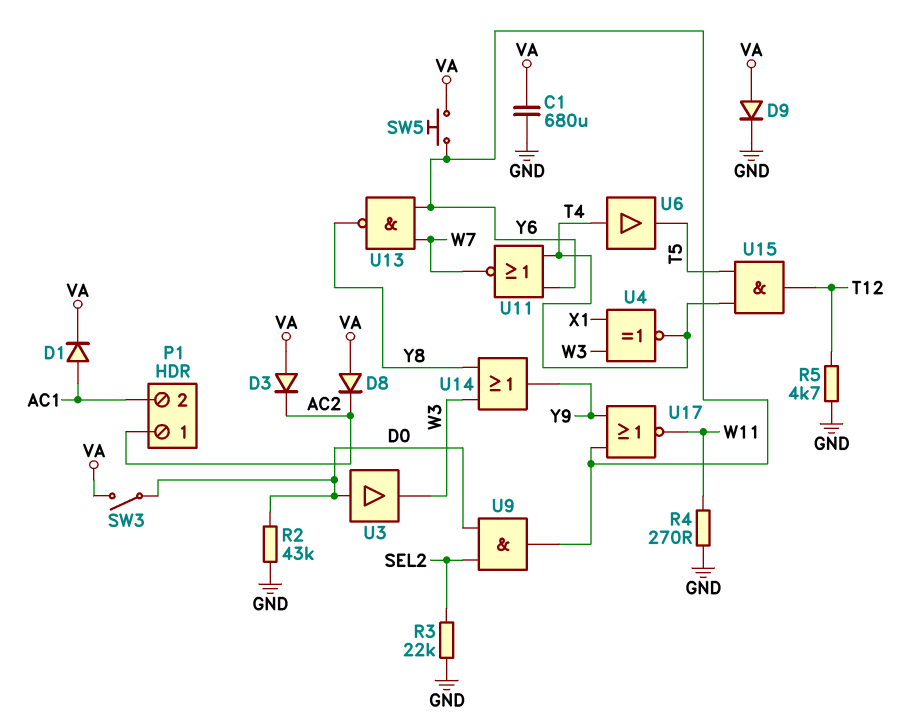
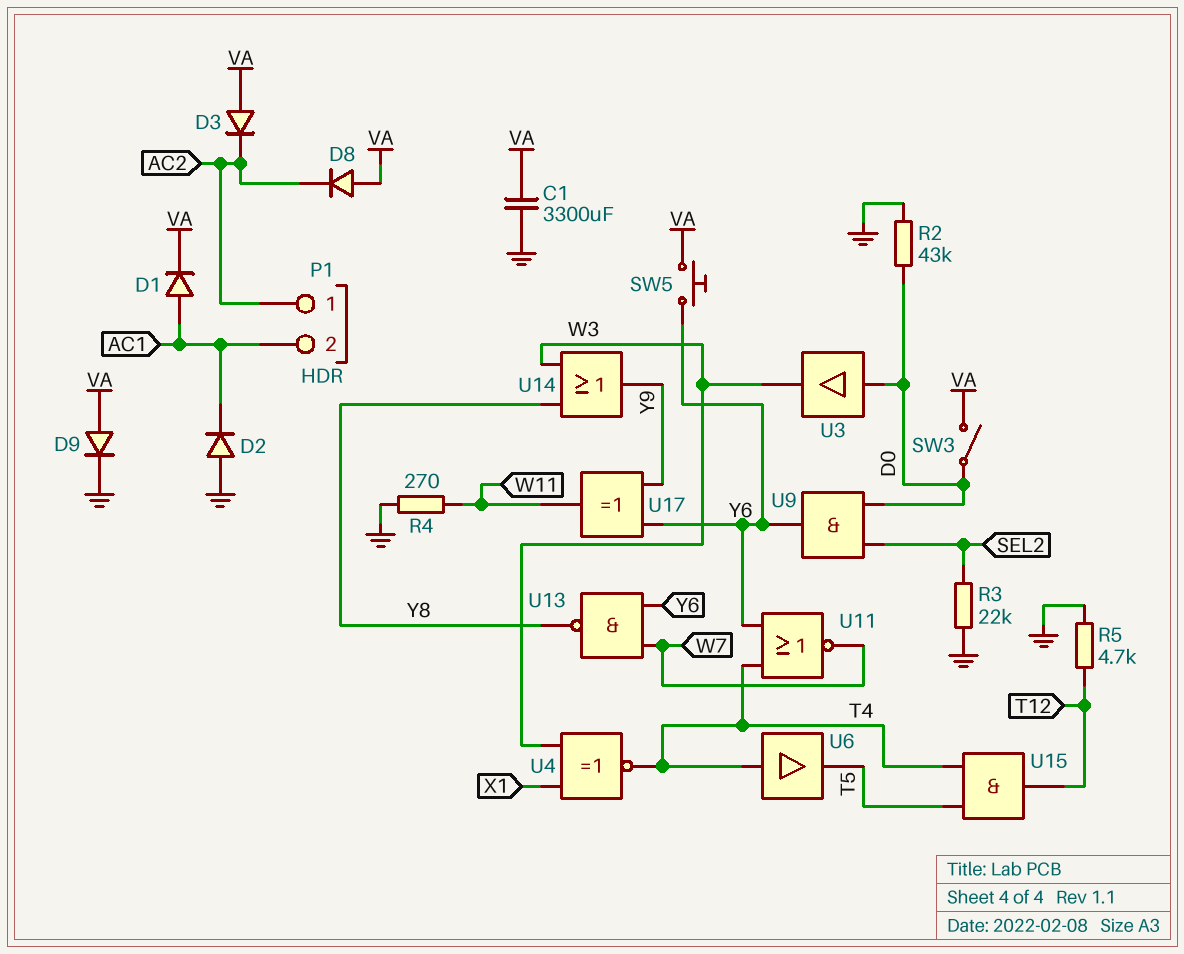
C1: 680uF (GND, VA) -> 3300uF (GND, VA)
D2: none -> diode (A GND, K AC1)
U17: NOR (in Y6, in Y9, out W11) -> XOR (in Y6, in Y9, out W11)

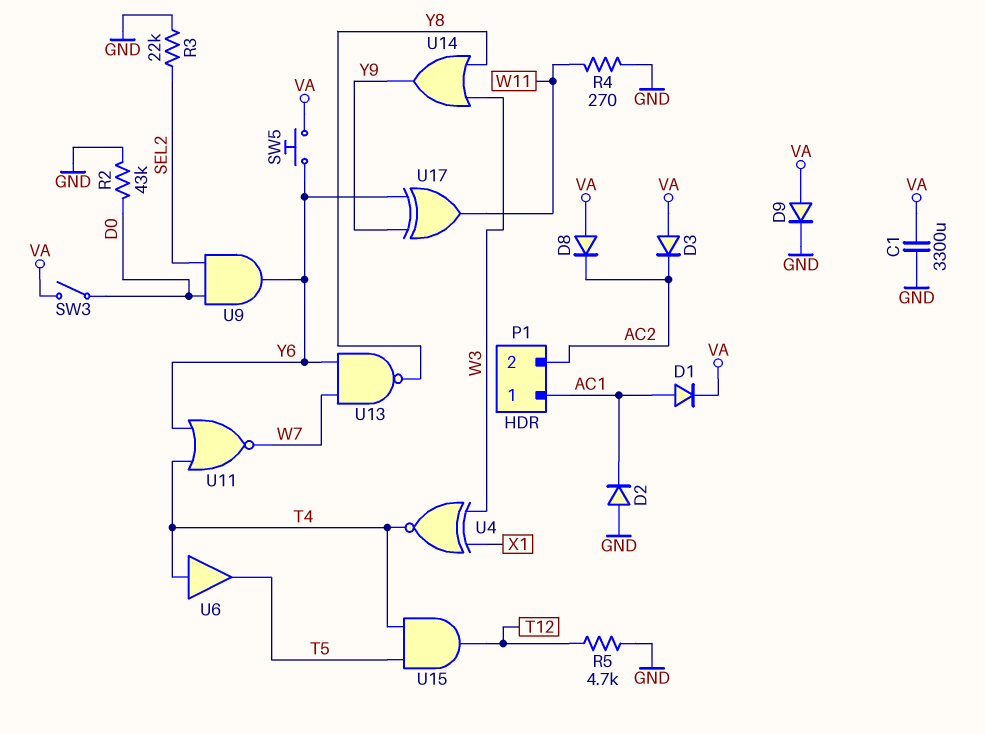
P1 pin 1: AC2 -> AC1
P1 pin 2: AC1 -> AC2
U3: buffer (in D0, out W3) -> none

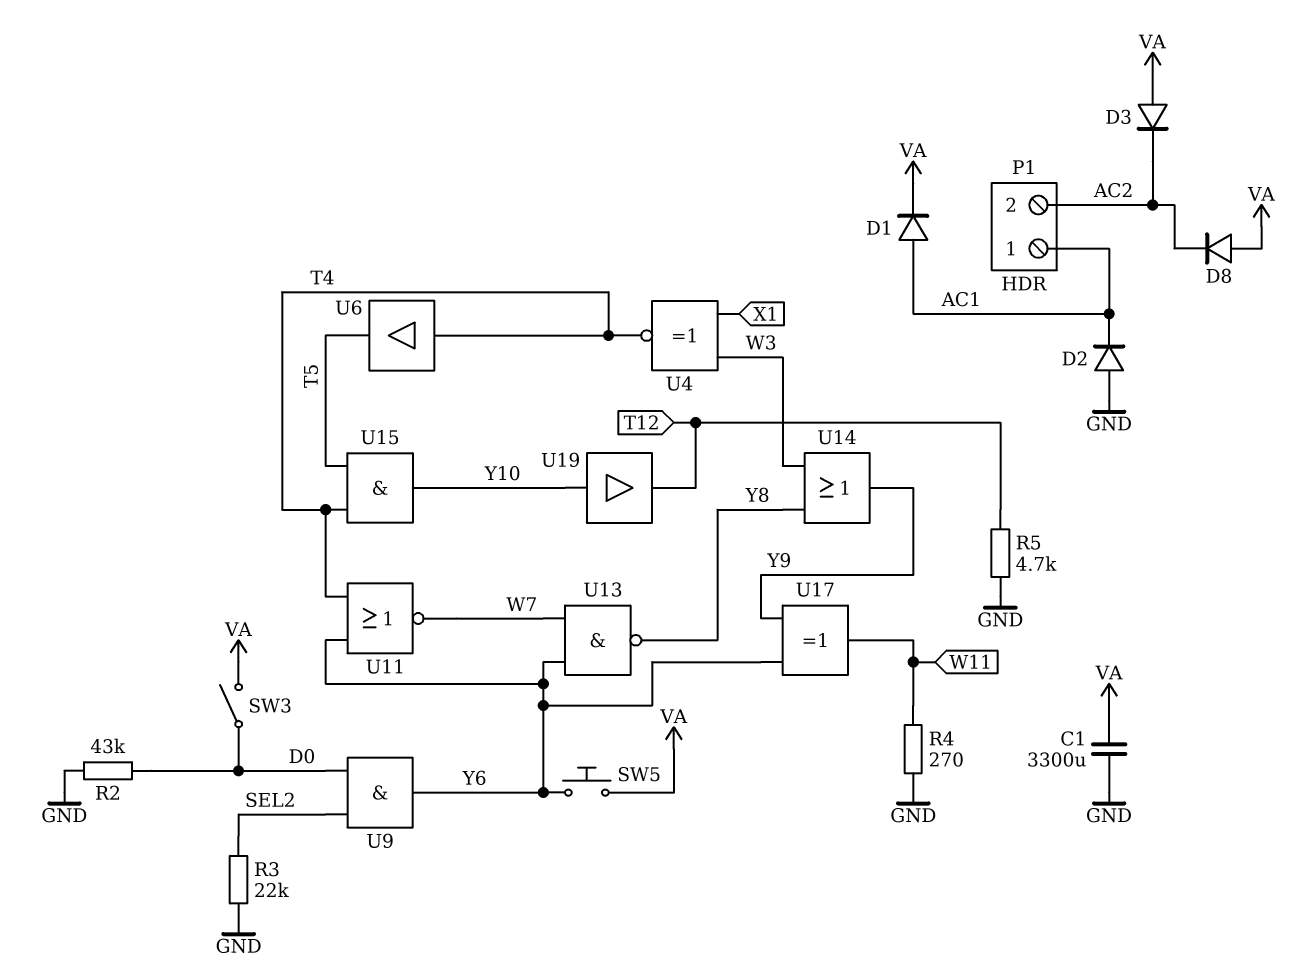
D9: diode (A VA, K GND) -> none
U15: AND (in T4, in T5, out T12) -> AND (in T4, in T5, out Y10)
U19: none -> buffer (in Y10, out T12)

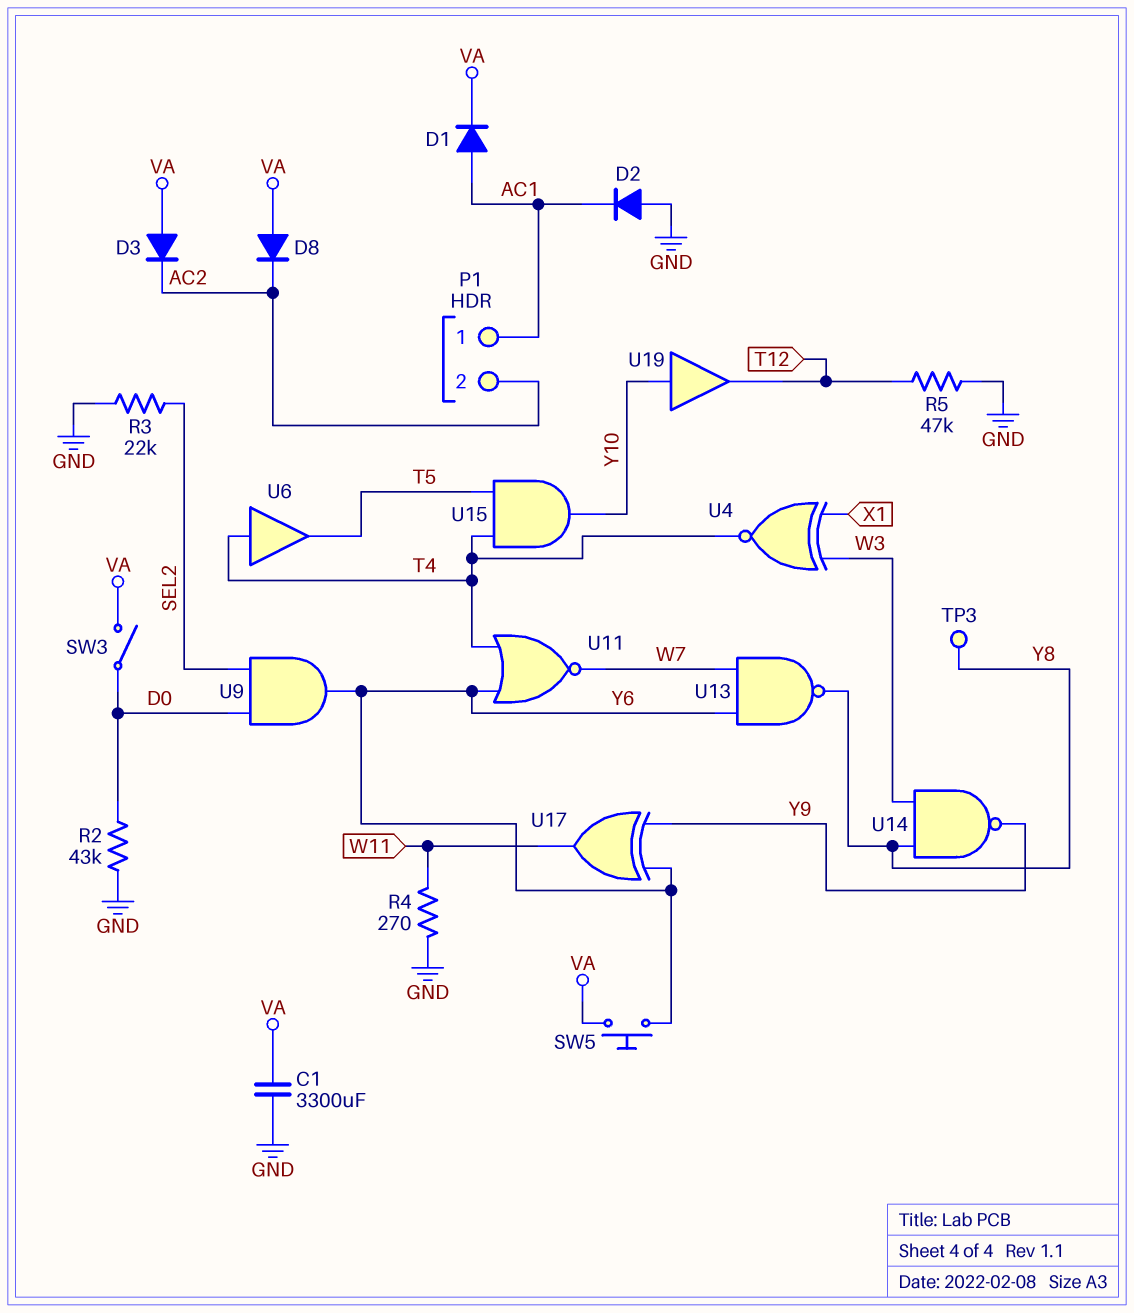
R5: 4.7k (GND, T12) -> 47k (GND, T12)
TP3: none -> test point (Y8)
U14: OR (in W3, in Y8, out Y9) -> NAND (in W3, in Y8, out Y9)

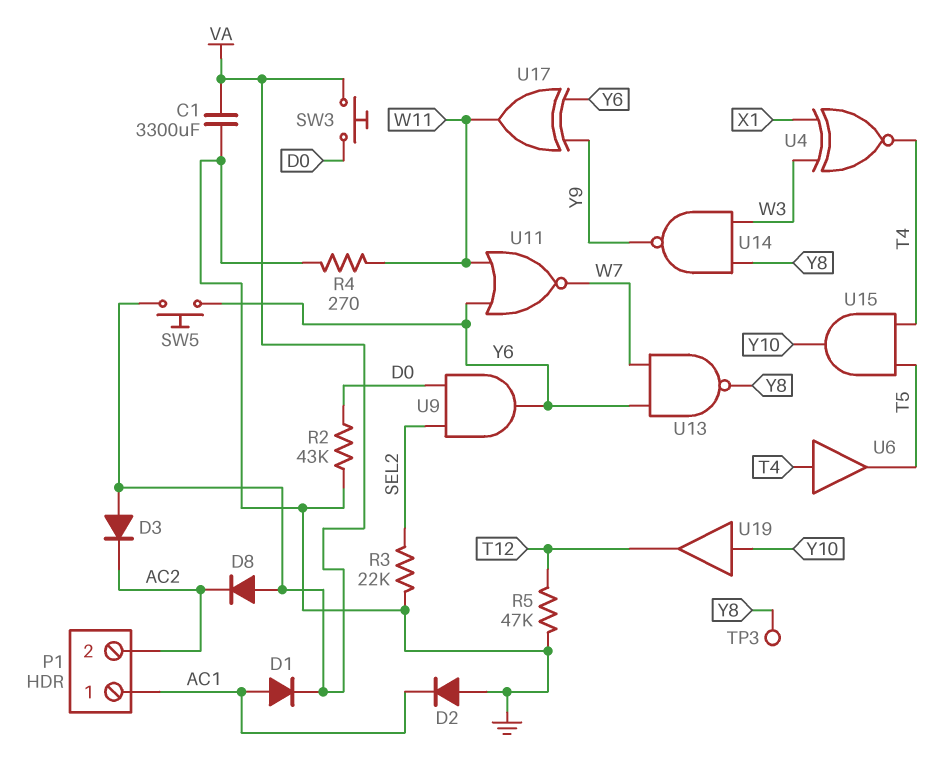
SW3: switch (D0, VA) -> button (D0, VA)
U11: NOR (in T4, in Y6, out W7) -> NOR (in W11, in Y6, out W7)

